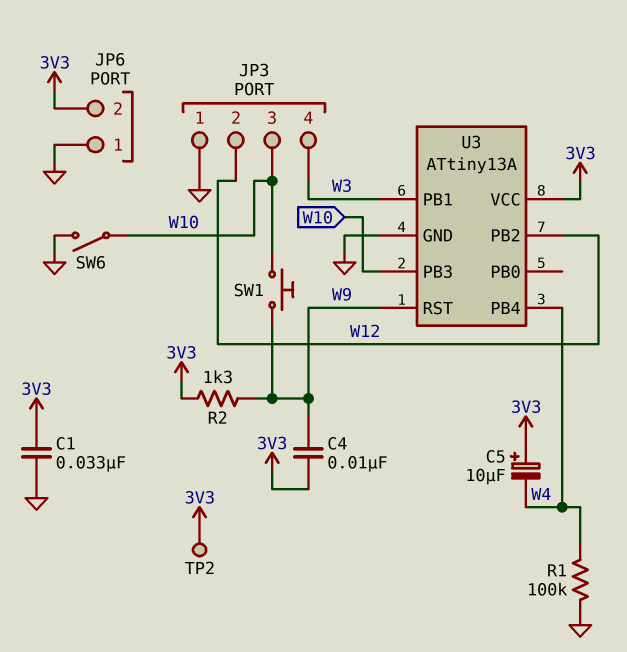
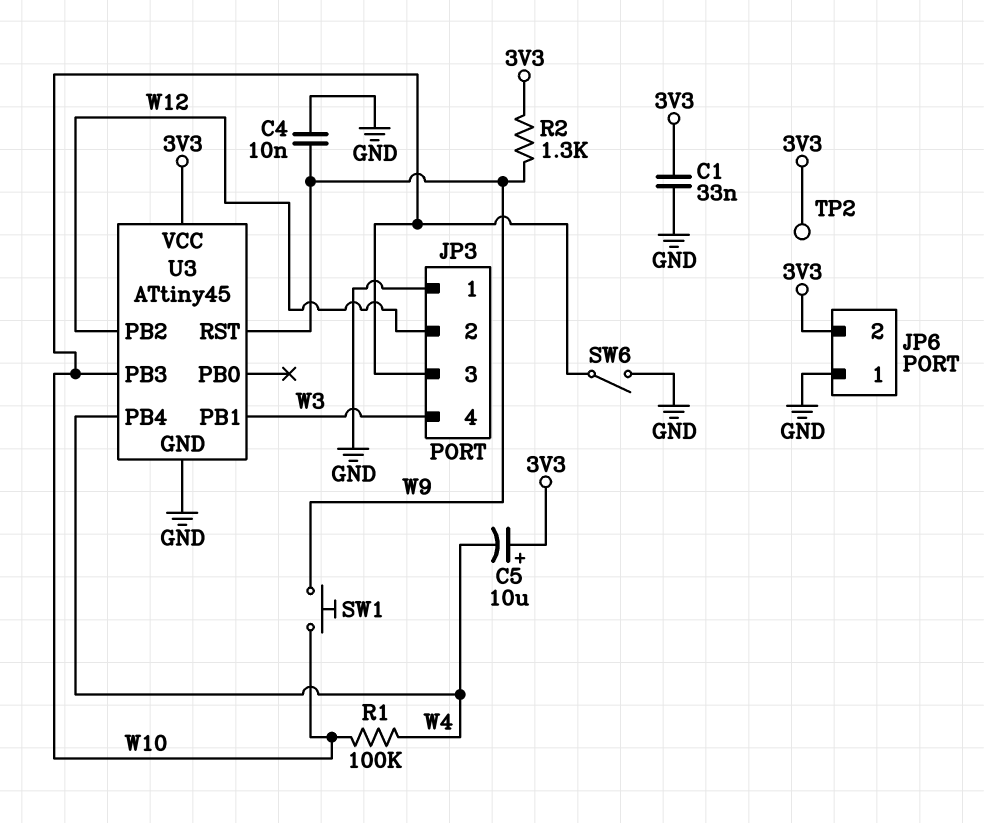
C4: 10nF (3V3, W9) -> 10nF (GND, W9)
R1: 100k (GND, W4) -> 100k (W4, W10)
U3: ATtiny13A -> ATtiny45

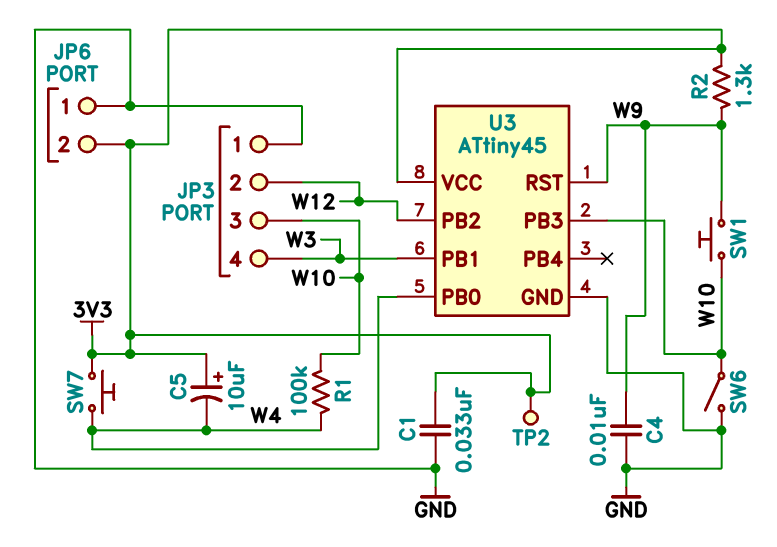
SW7: none -> button (3V3, W4)
U3 pin PB0: none -> W4
U3 pin PB4: W4 -> none

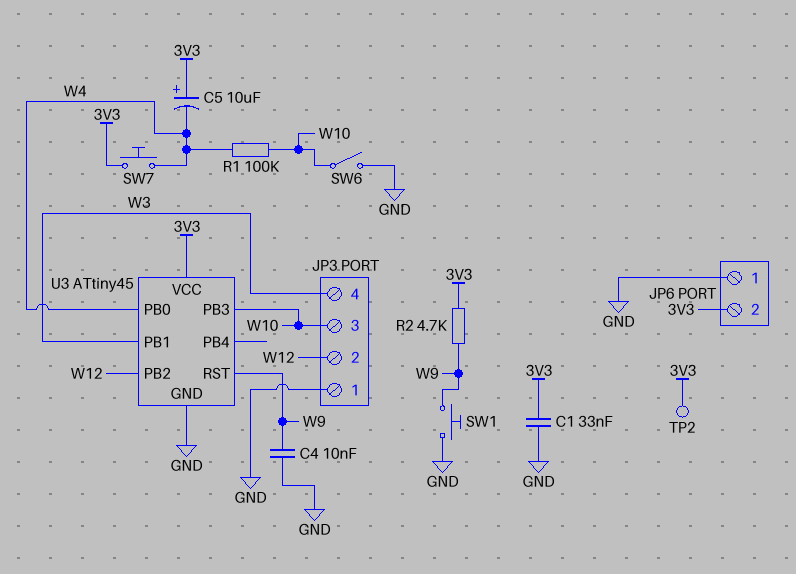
R2: 1.3k (3V3, W9) -> 4.7k (3V3, W9)
SW1: button (W9, W10) -> button (GND, W9)

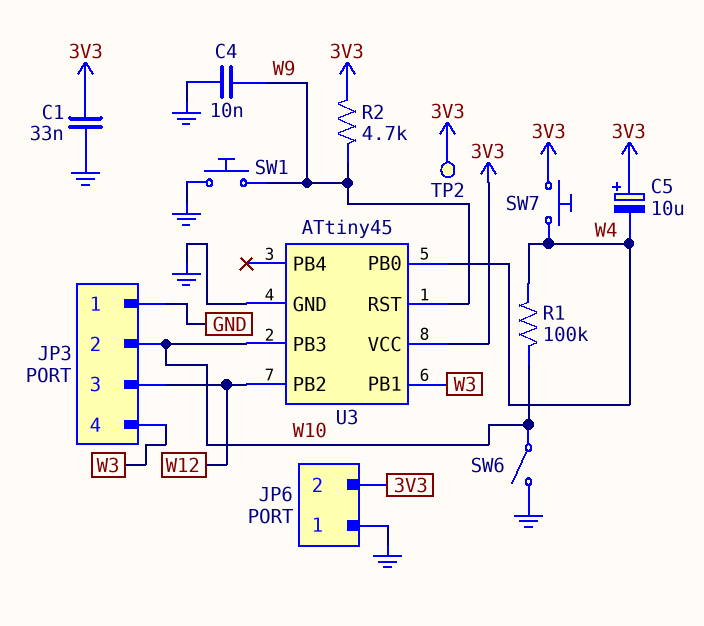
JP3 pin 2: W12 -> W10
JP3 pin 3: W10 -> W12

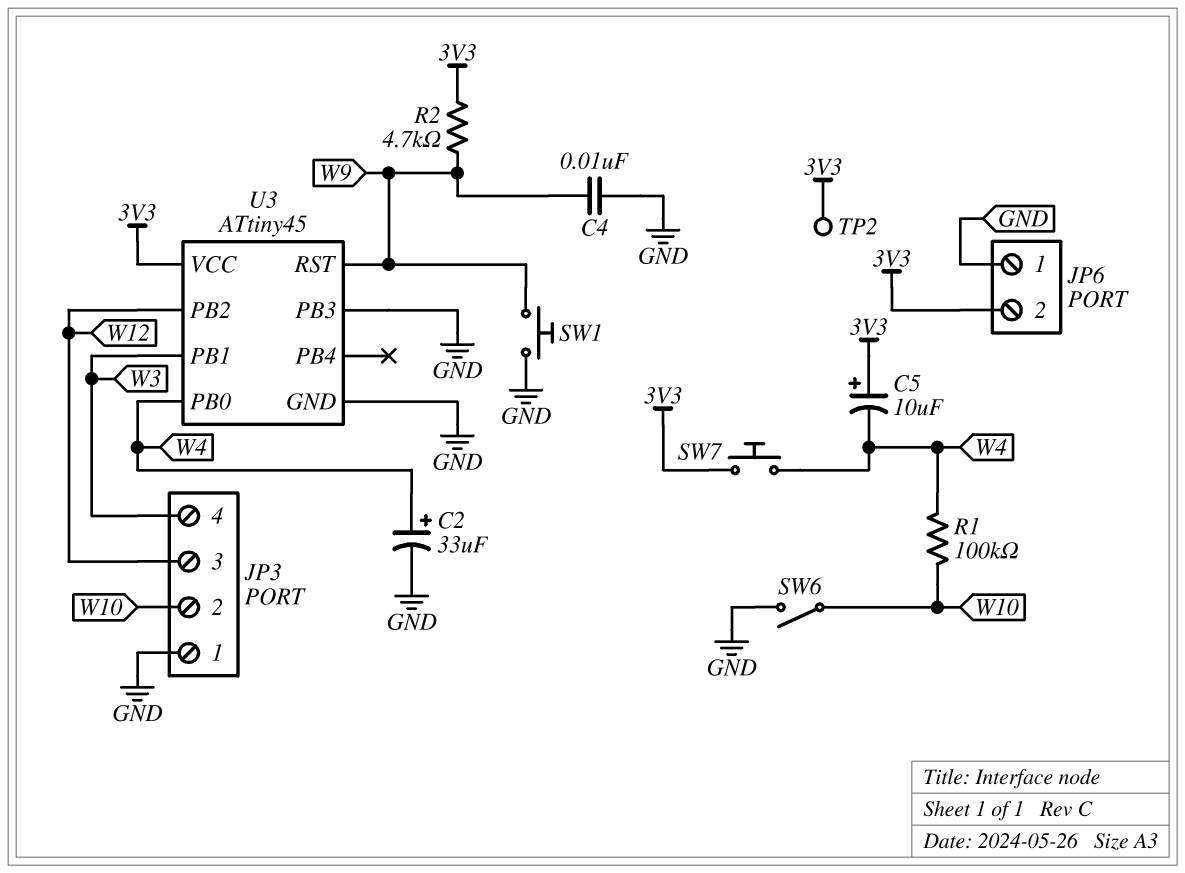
C1: 33nF (3V3, GND) -> none
C2: none -> 33uF (plus W4, minus GND)
U3 pin PB3: W10 -> GND

